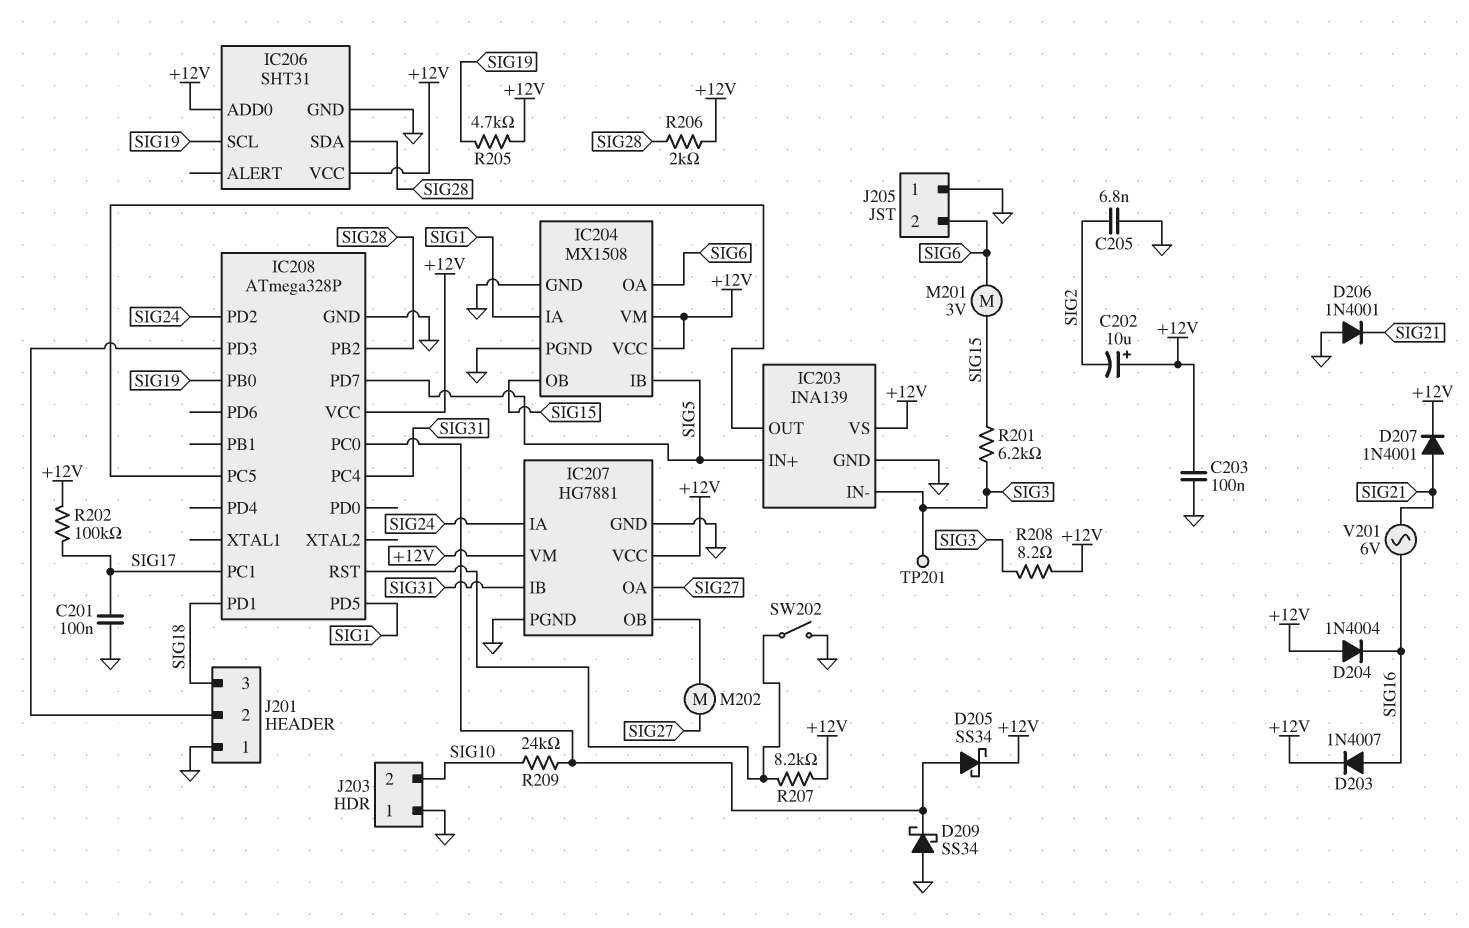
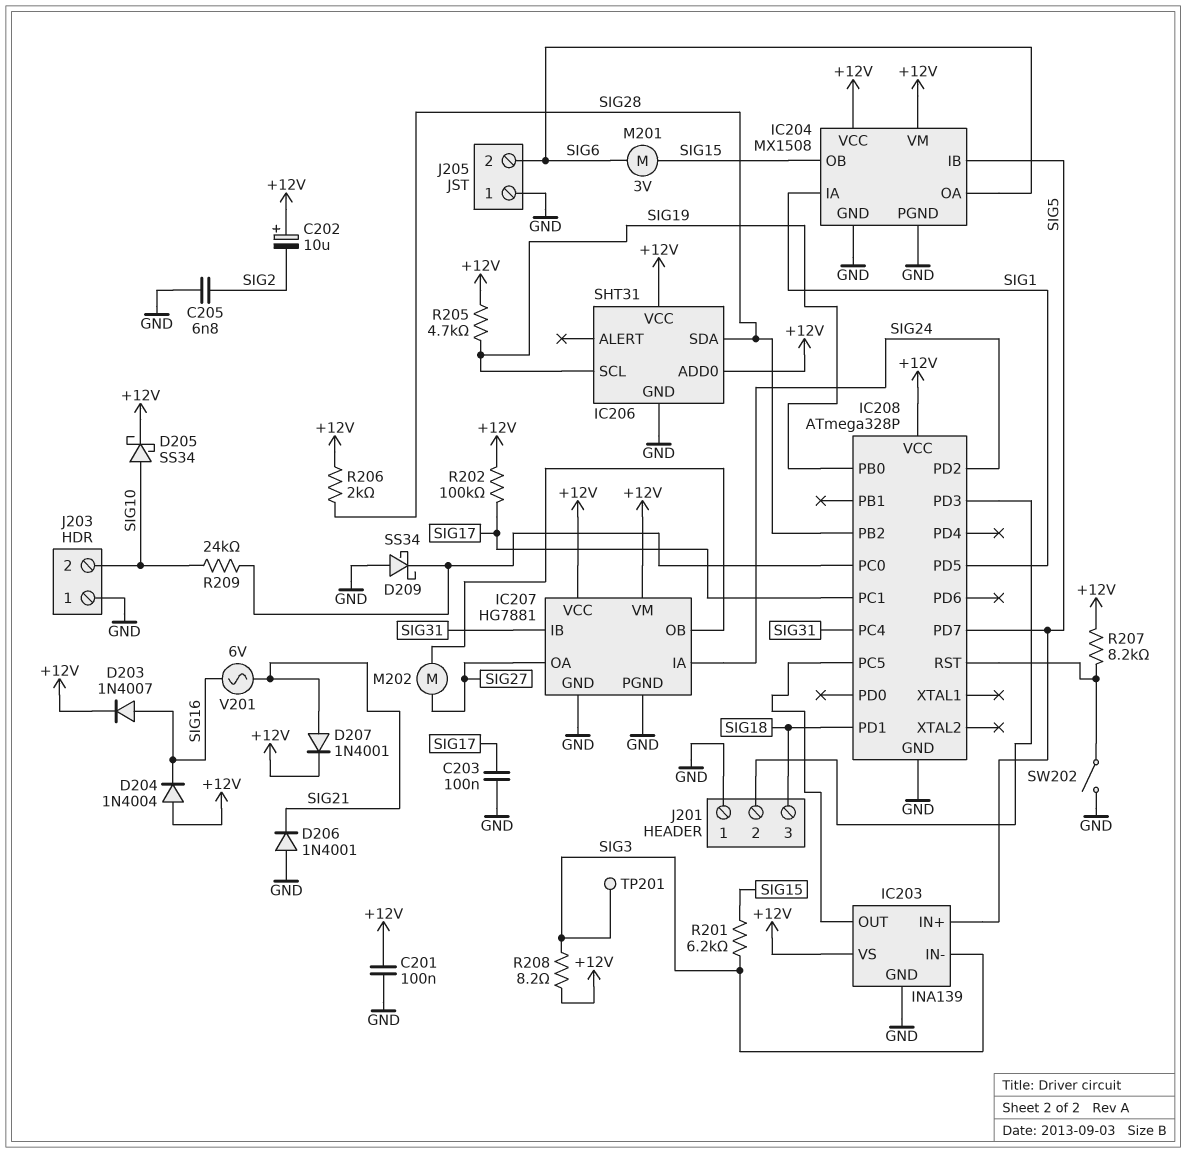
C201: 100nF (GND, SIG17) -> 100nF (+12V, GND)
C203: 100nF (+12V, GND) -> 100nF (GND, SIG17)
D205: schottky SS34 (A IC208/PC0, K +12V) -> schottky SS34 (A SIG10, K +12V)

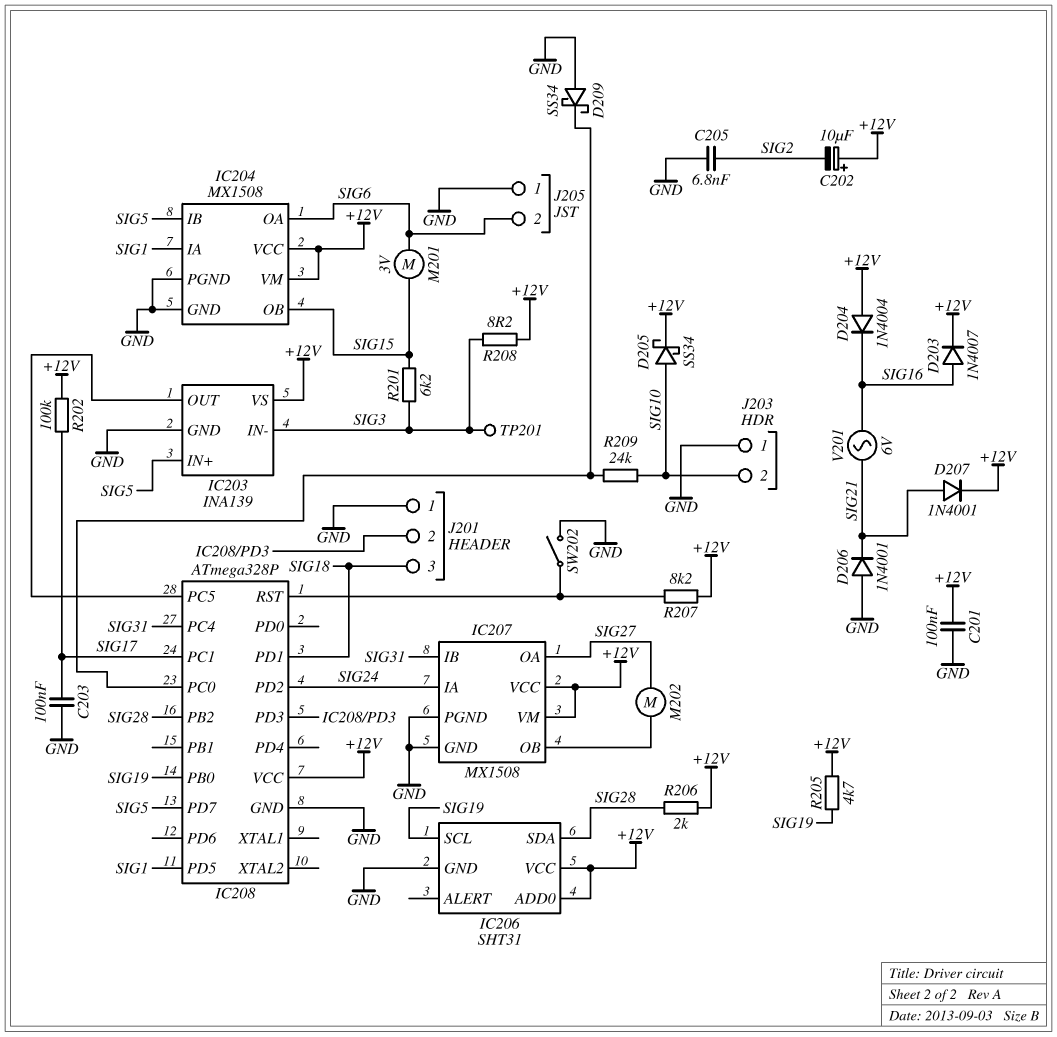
IC207: HG7881 -> MX1508

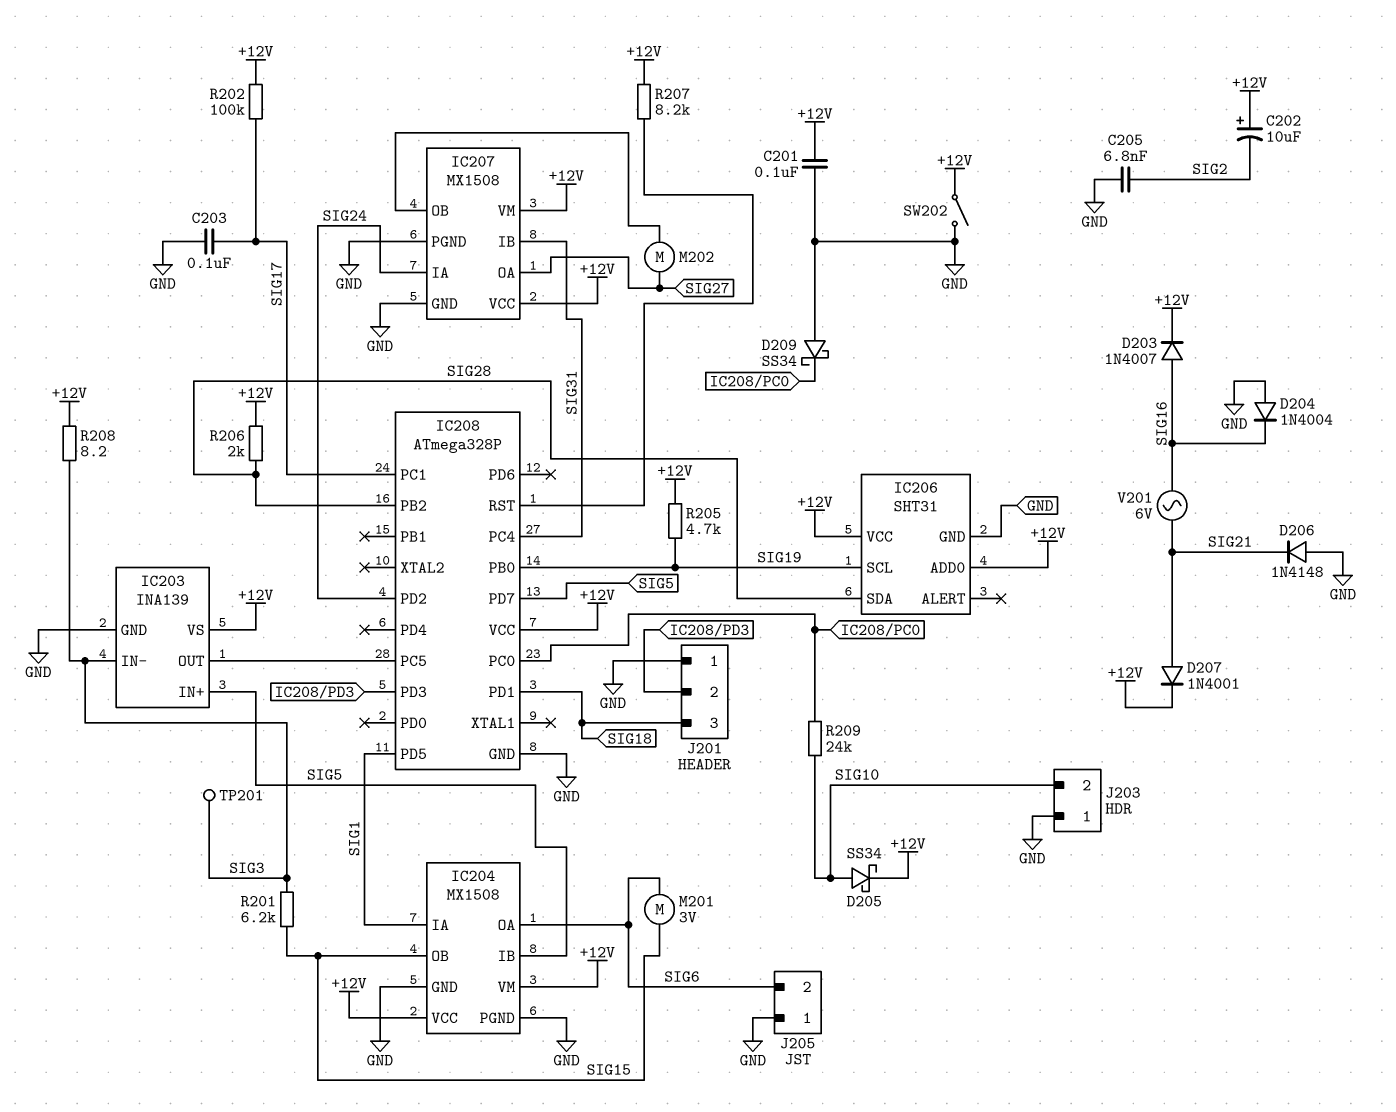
D204: diode 1N4004 (A +12V, K SIG16) -> diode 1N4004 (A GND, K SIG16)
D206: diode 1N4001 (A GND, K SIG21) -> diode 1N4148 (A GND, K SIG21)
SW202: switch (GND, IC208/RST) -> switch (+12V, GND)

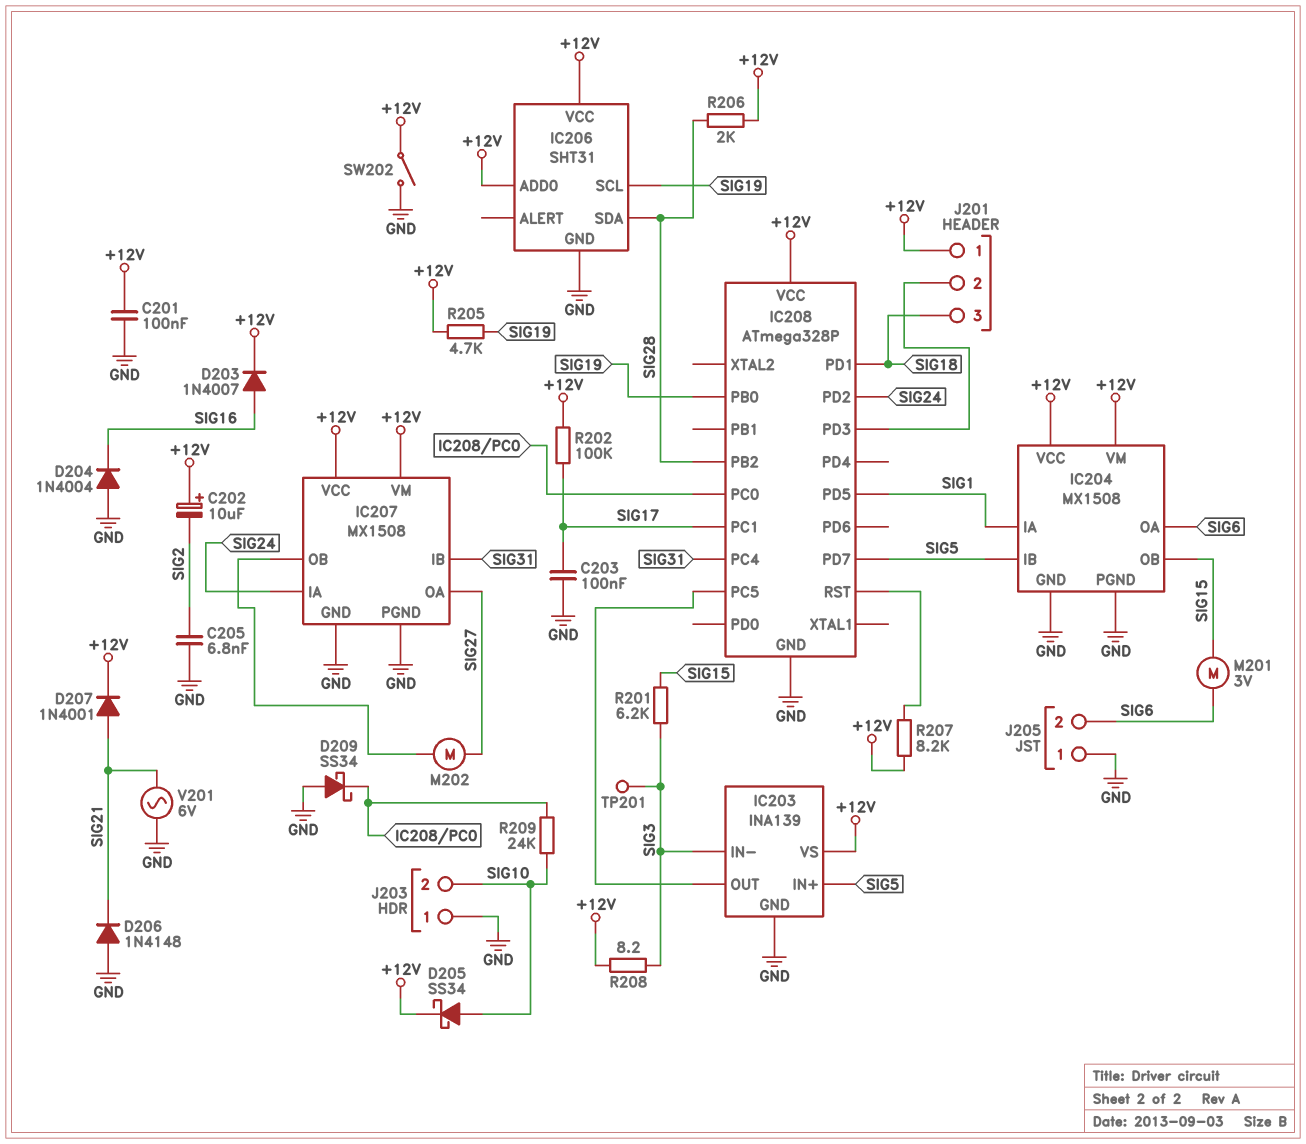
J201 pin 1: GND -> +12V
V201: AC 6V (SIG16, SIG21) -> AC 6V (GND, SIG21)

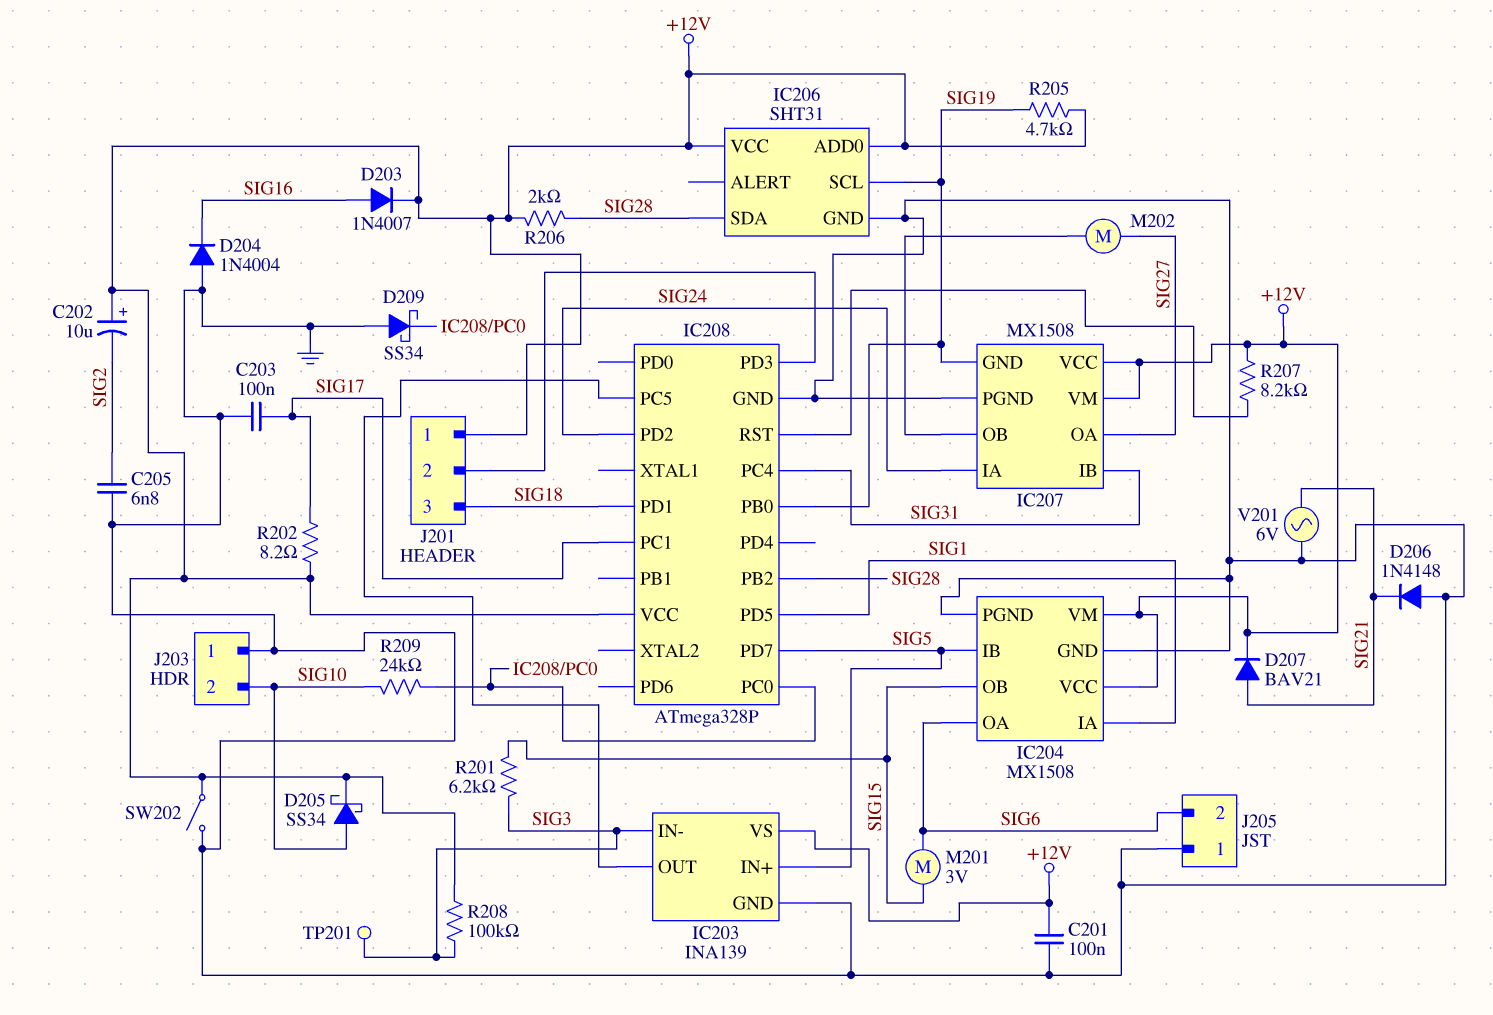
D207: diode 1N4001 (A SIG21, K +12V) -> diode BAV21 (A SIG21, K +12V)
IC207 pin GND: GND -> SIG19
R202: 100k (+12V, SIG17) -> 8.2 (+12V, SIG17)
R208: 8.2 (+12V, SIG3) -> 100k (+12V, SIG3)

